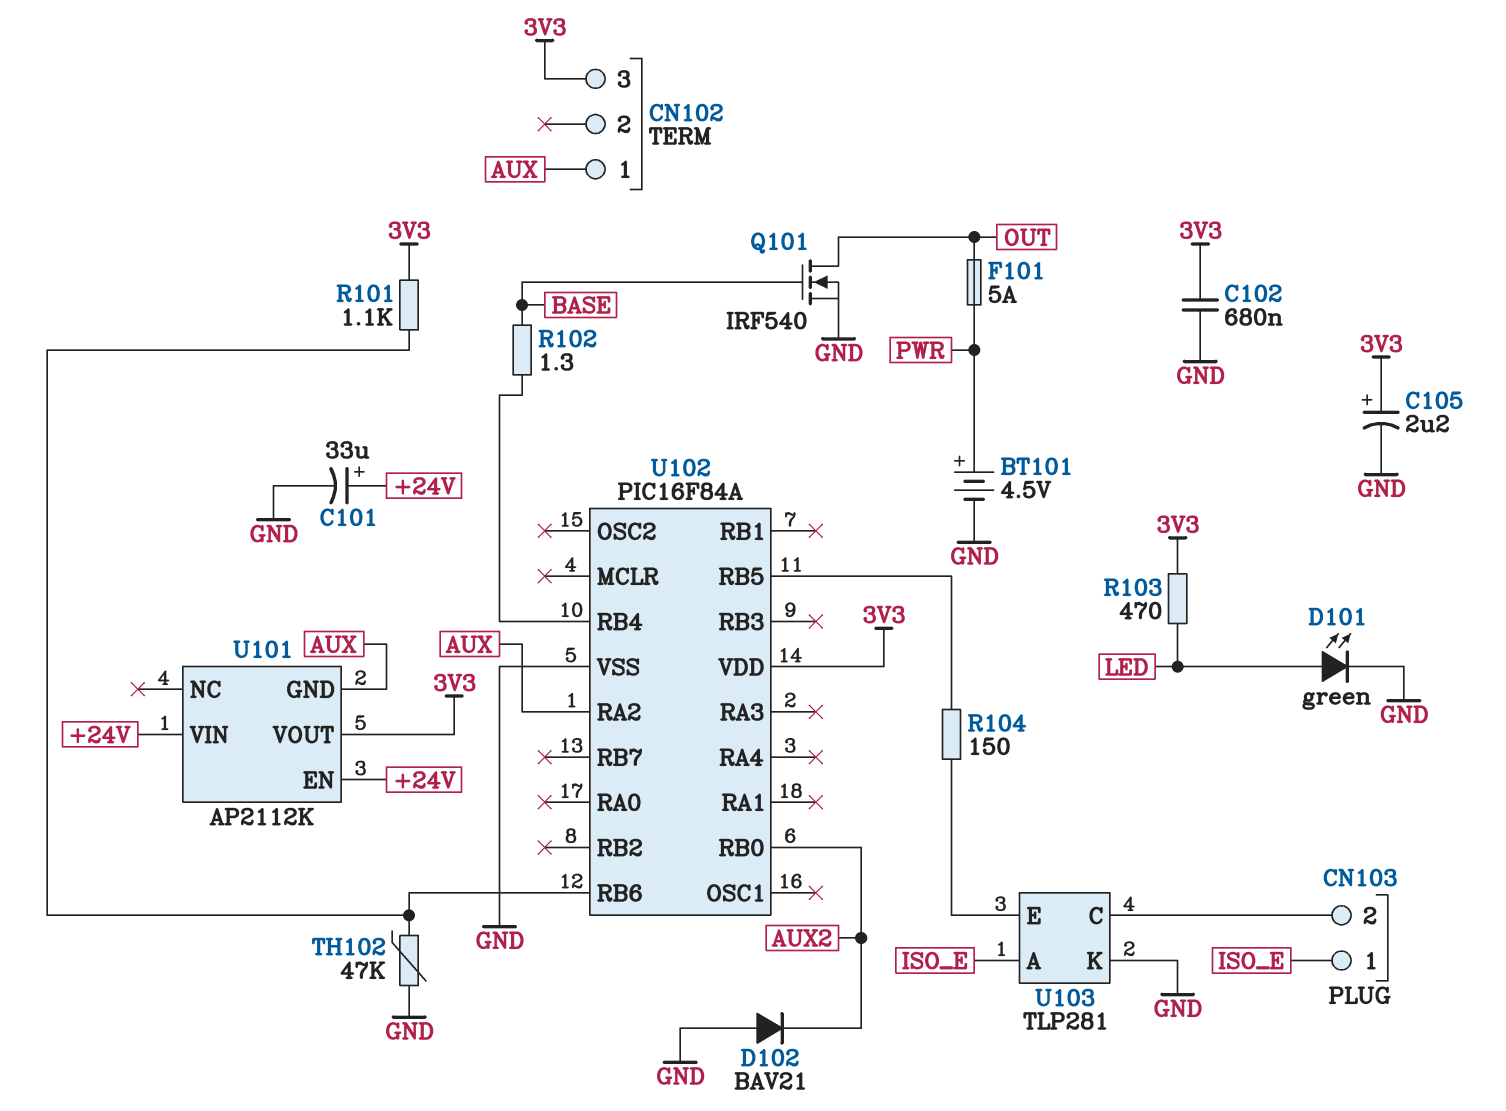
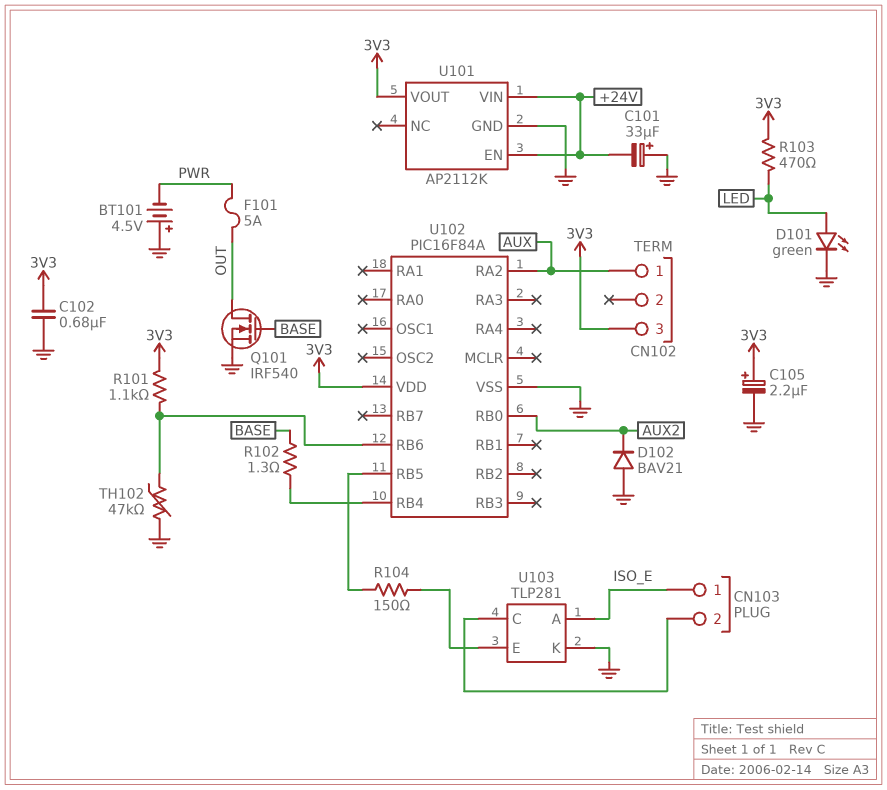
BT101: 4.5V (plus PWR, minus GND) -> 4.5V (plus GND, minus PWR)
C101: 33uF (plus +24V, minus GND) -> 33uF (plus GND, minus +24V)
U101 pin GND: AUX -> GND

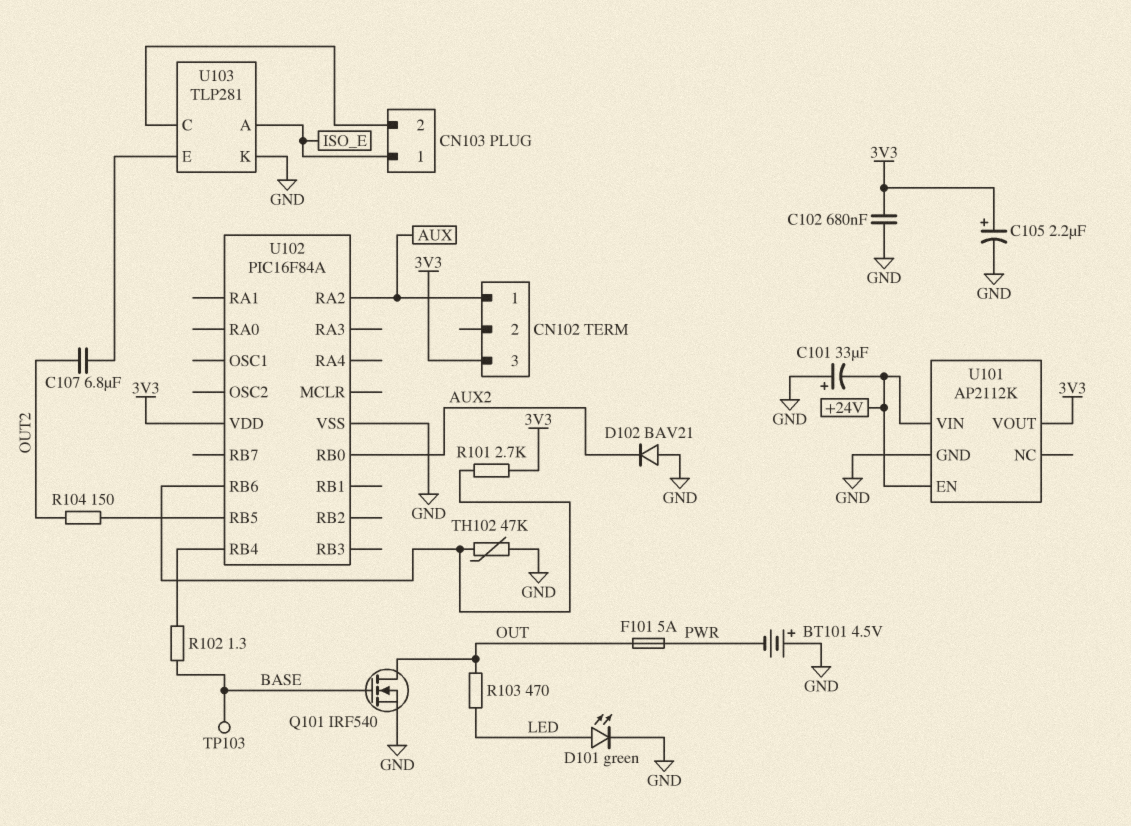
C107: none -> 6.8uF (OUT2, U103/E)
R101: 1.1k (3V3, U102/RB6) -> 2.7k (3V3, U102/RB6)
R103: 470 (3V3, LED) -> 470 (LED, OUT)
R104: 150 (U102/RB5, U103/E) -> 150 (OUT2, U102/RB5)
TP103: none -> test point (BASE)

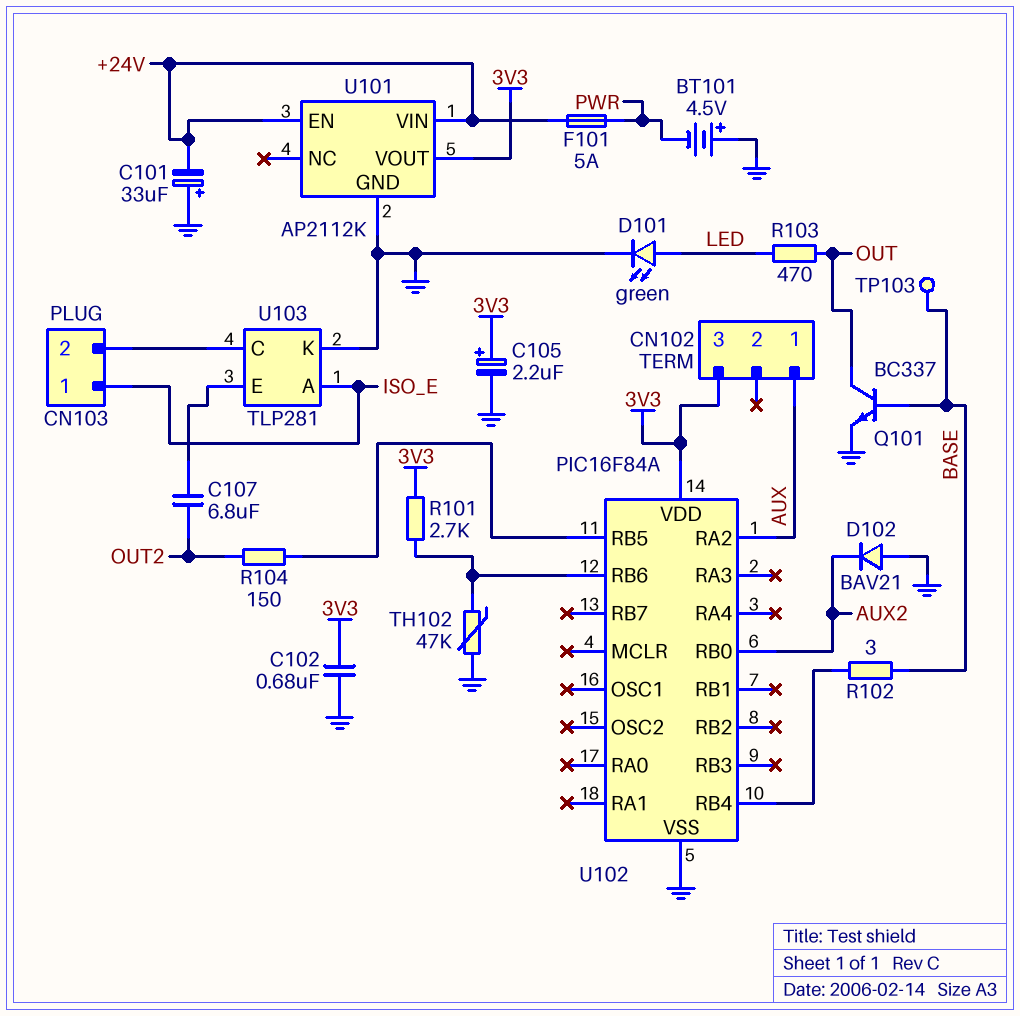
F101: 5A (OUT, PWR) -> 5A (+24V, PWR)
Q101: NMOS IRF540 (G BASE, D OUT, S GND) -> NPN BC337 (B BASE, C OUT, E GND)
R102: 1.3 (BASE, U102/RB4) -> 3 (BASE, U102/RB4)

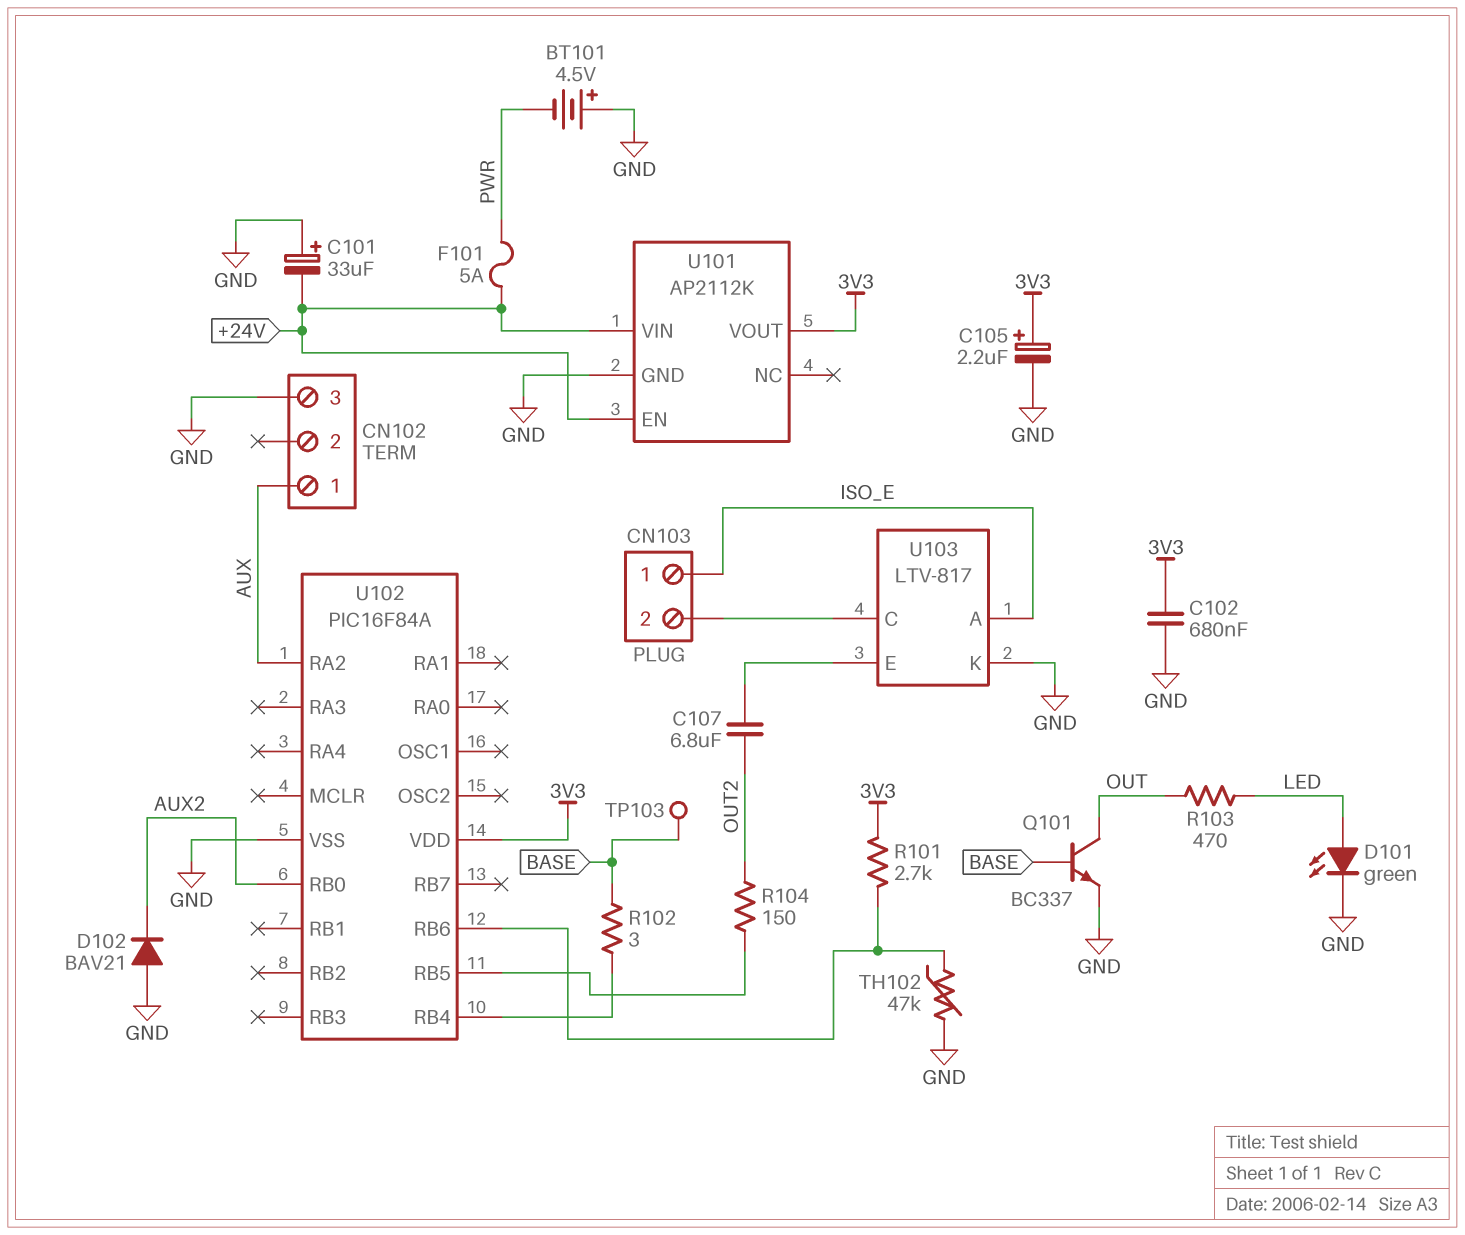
CN102 pin 3: 3V3 -> GND
U103: TLP281 -> LTV-817

